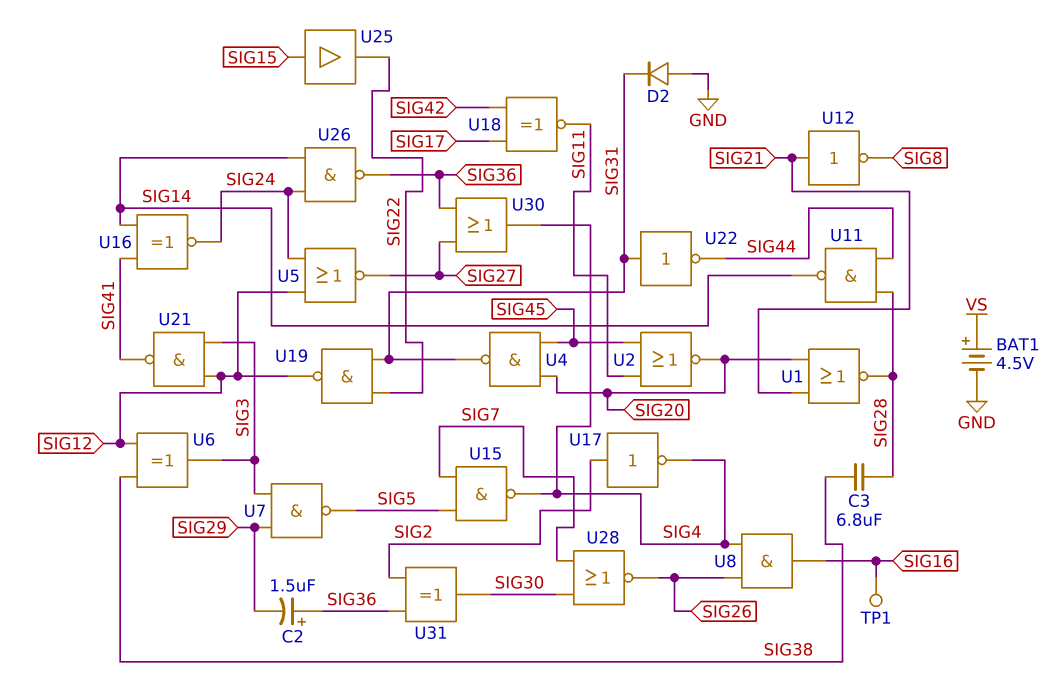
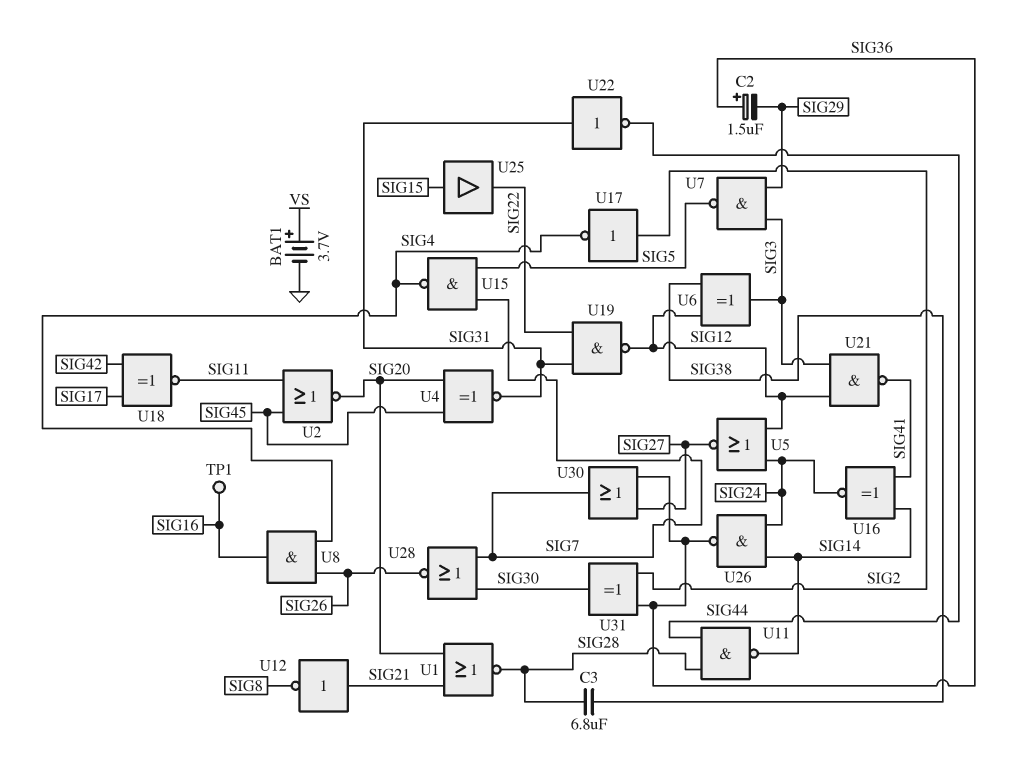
BAT1: 4.5V (plus VS, minus GND) -> 3.7V (plus VS, minus GND)
D2: diode (A GND, K SIG31) -> none
U4: NAND (in SIG20, in SIG45, out SIG31) -> XNOR (in SIG20, in SIG45, out SIG31)
U30: OR (in SIG27, in SIG36, out SIG4) -> OR (in SIG27, in SIG36, out SIG7)

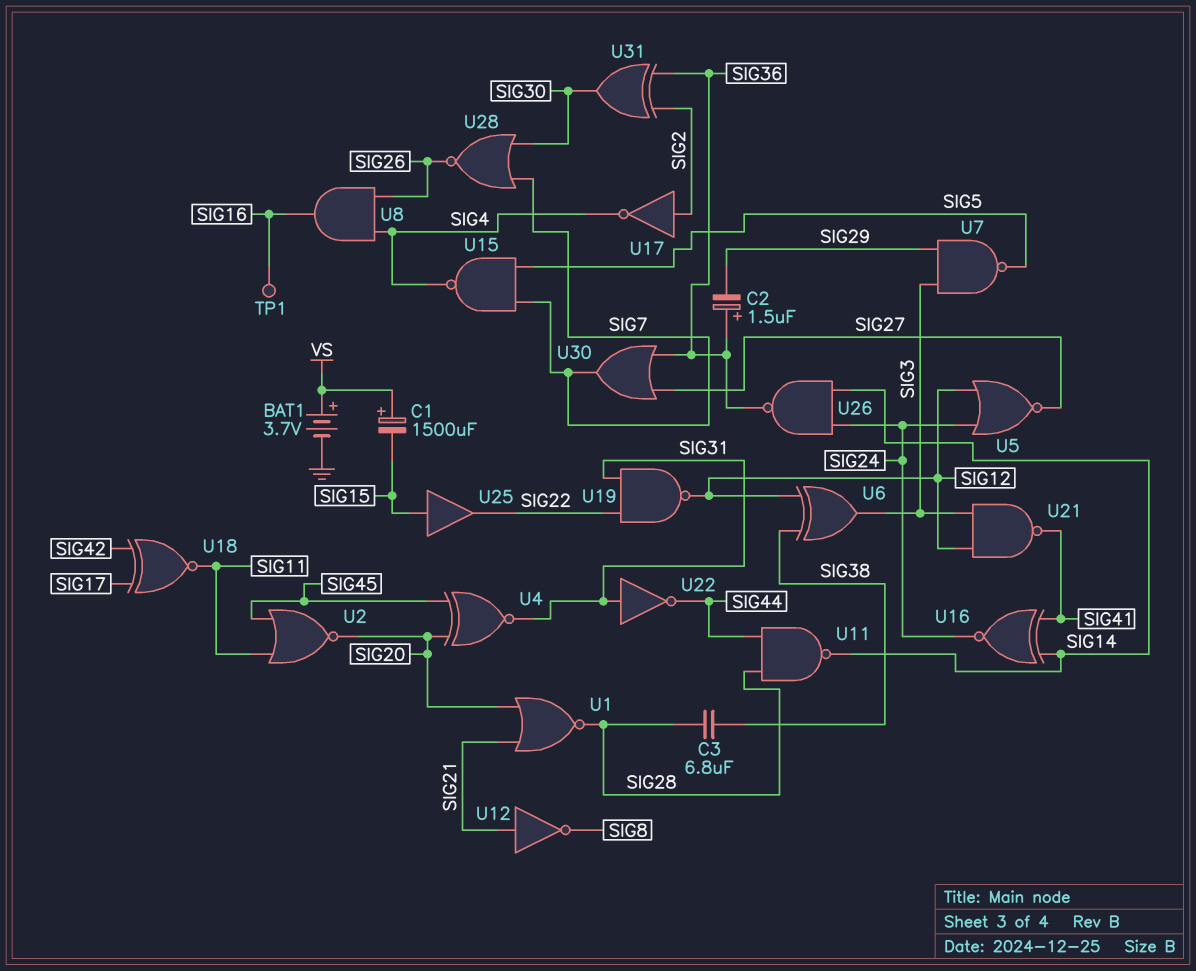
C1: none -> 1500uF (plus VS, minus SIG15)

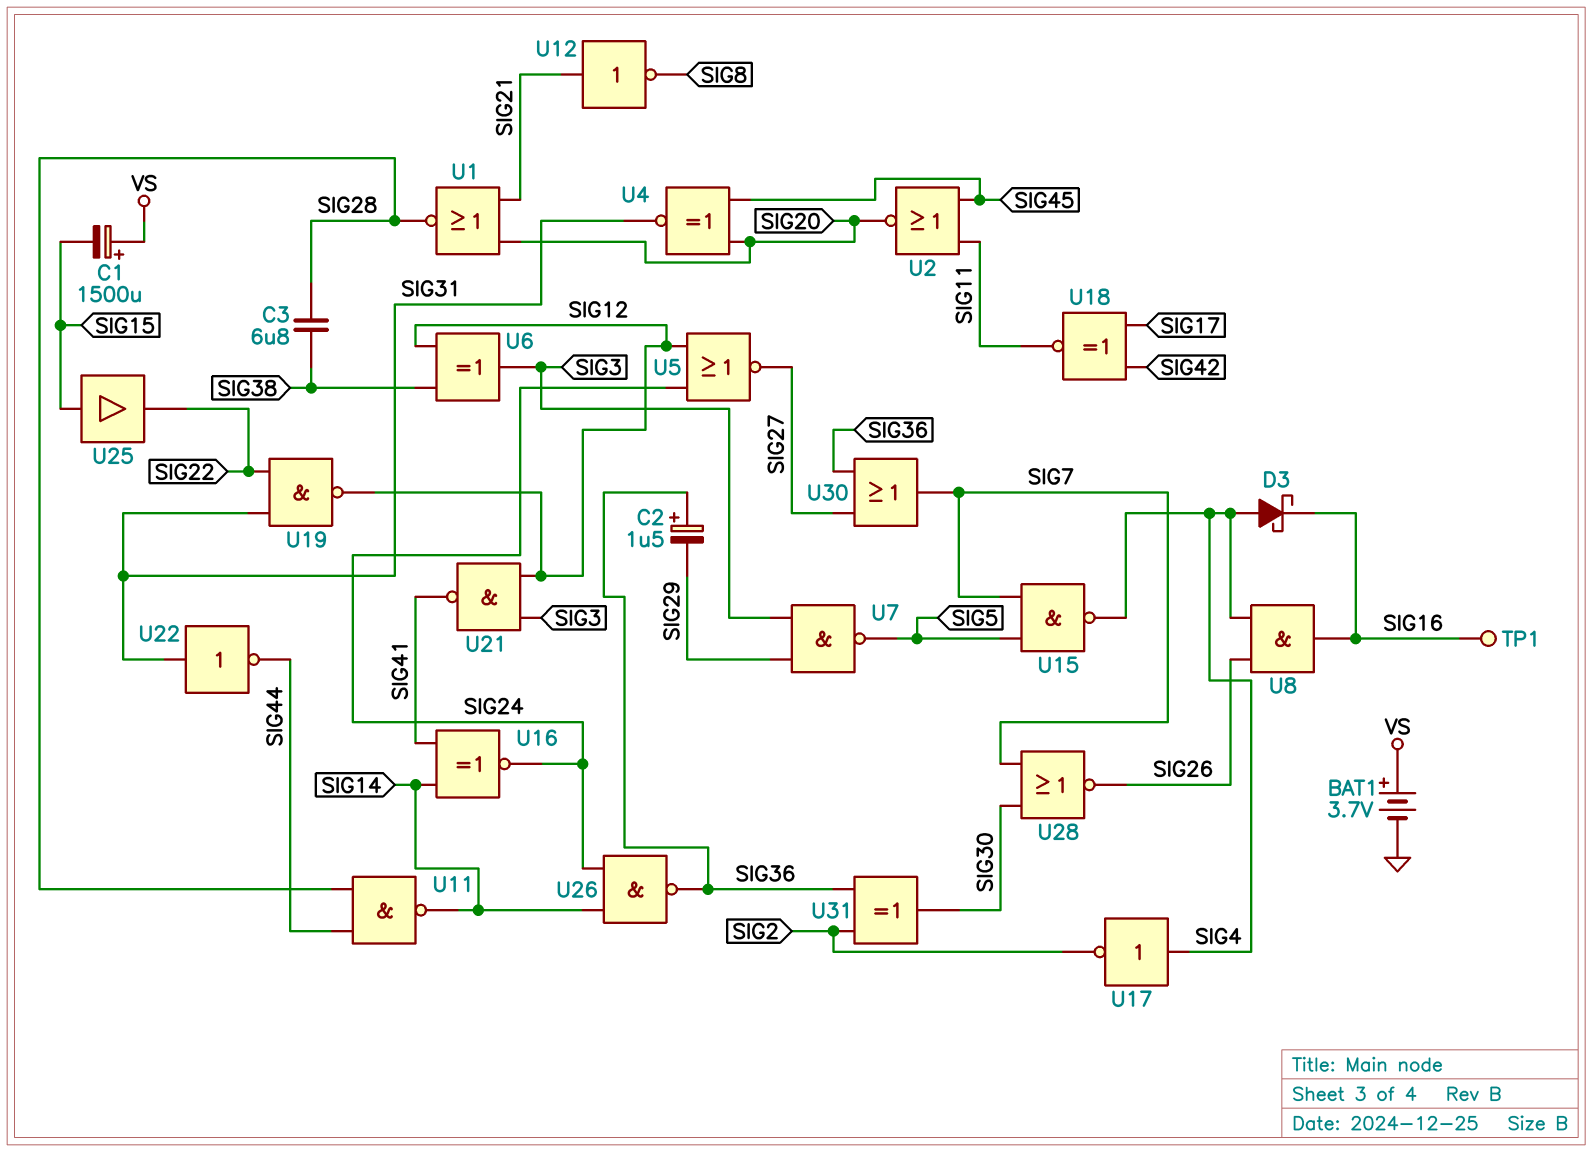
D3: none -> schottky (A SIG4, K SIG16)
U17: NOT (in SIG2, out SIG4) -> NOT (in SIG4, out SIG2)

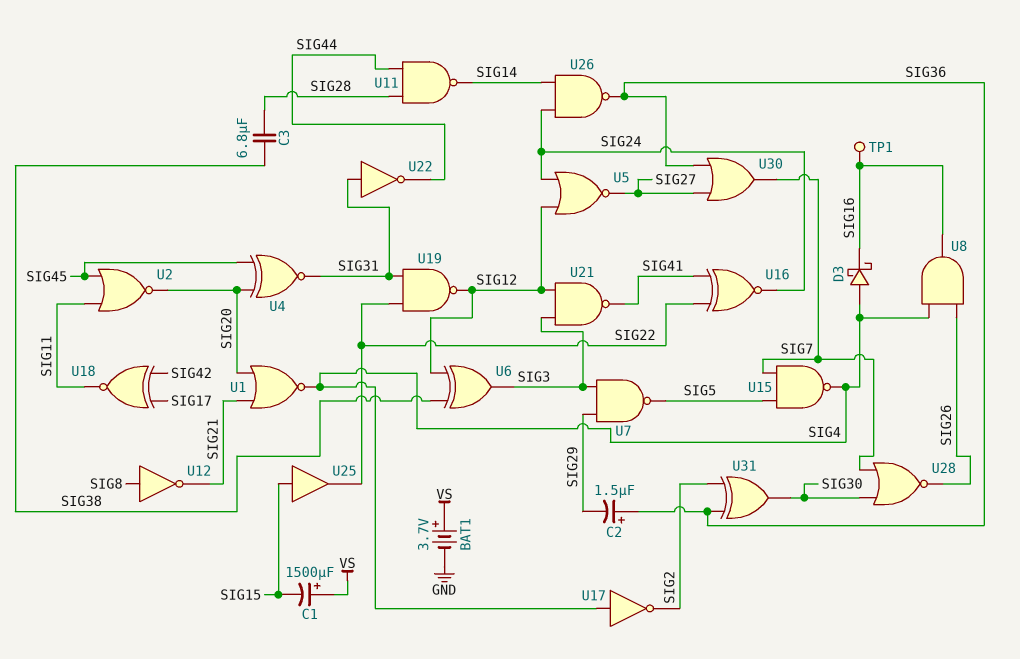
U1: NOR (in SIG20, in SIG21, out SIG28) -> NOR (in SIG20, in SIG21, out SIG4)
U12: NOT (in SIG21, out SIG8) -> NOT (in SIG8, out SIG21)
U16: XNOR (in SIG14, in SIG41, out SIG24) -> XNOR (in SIG22, in SIG41, out SIG24)

